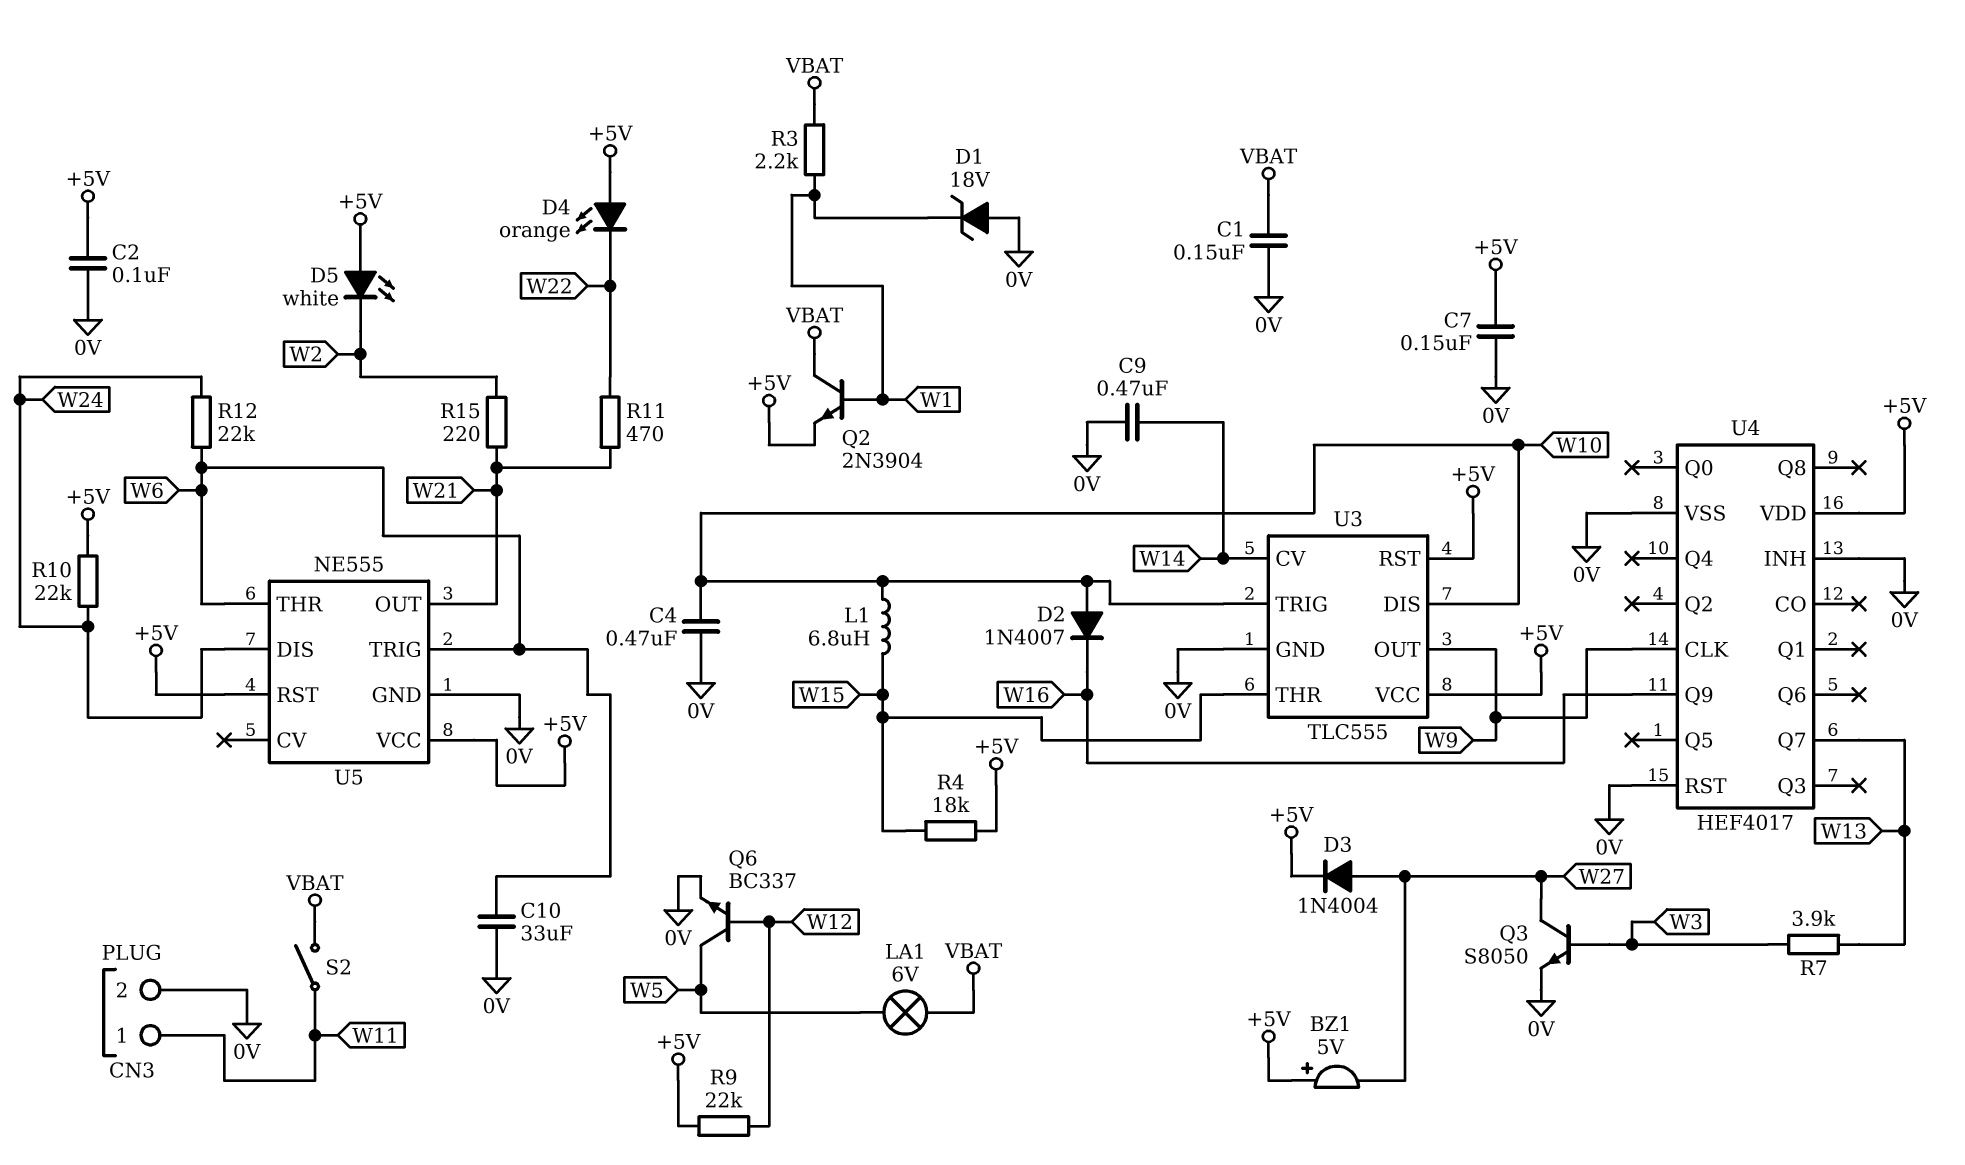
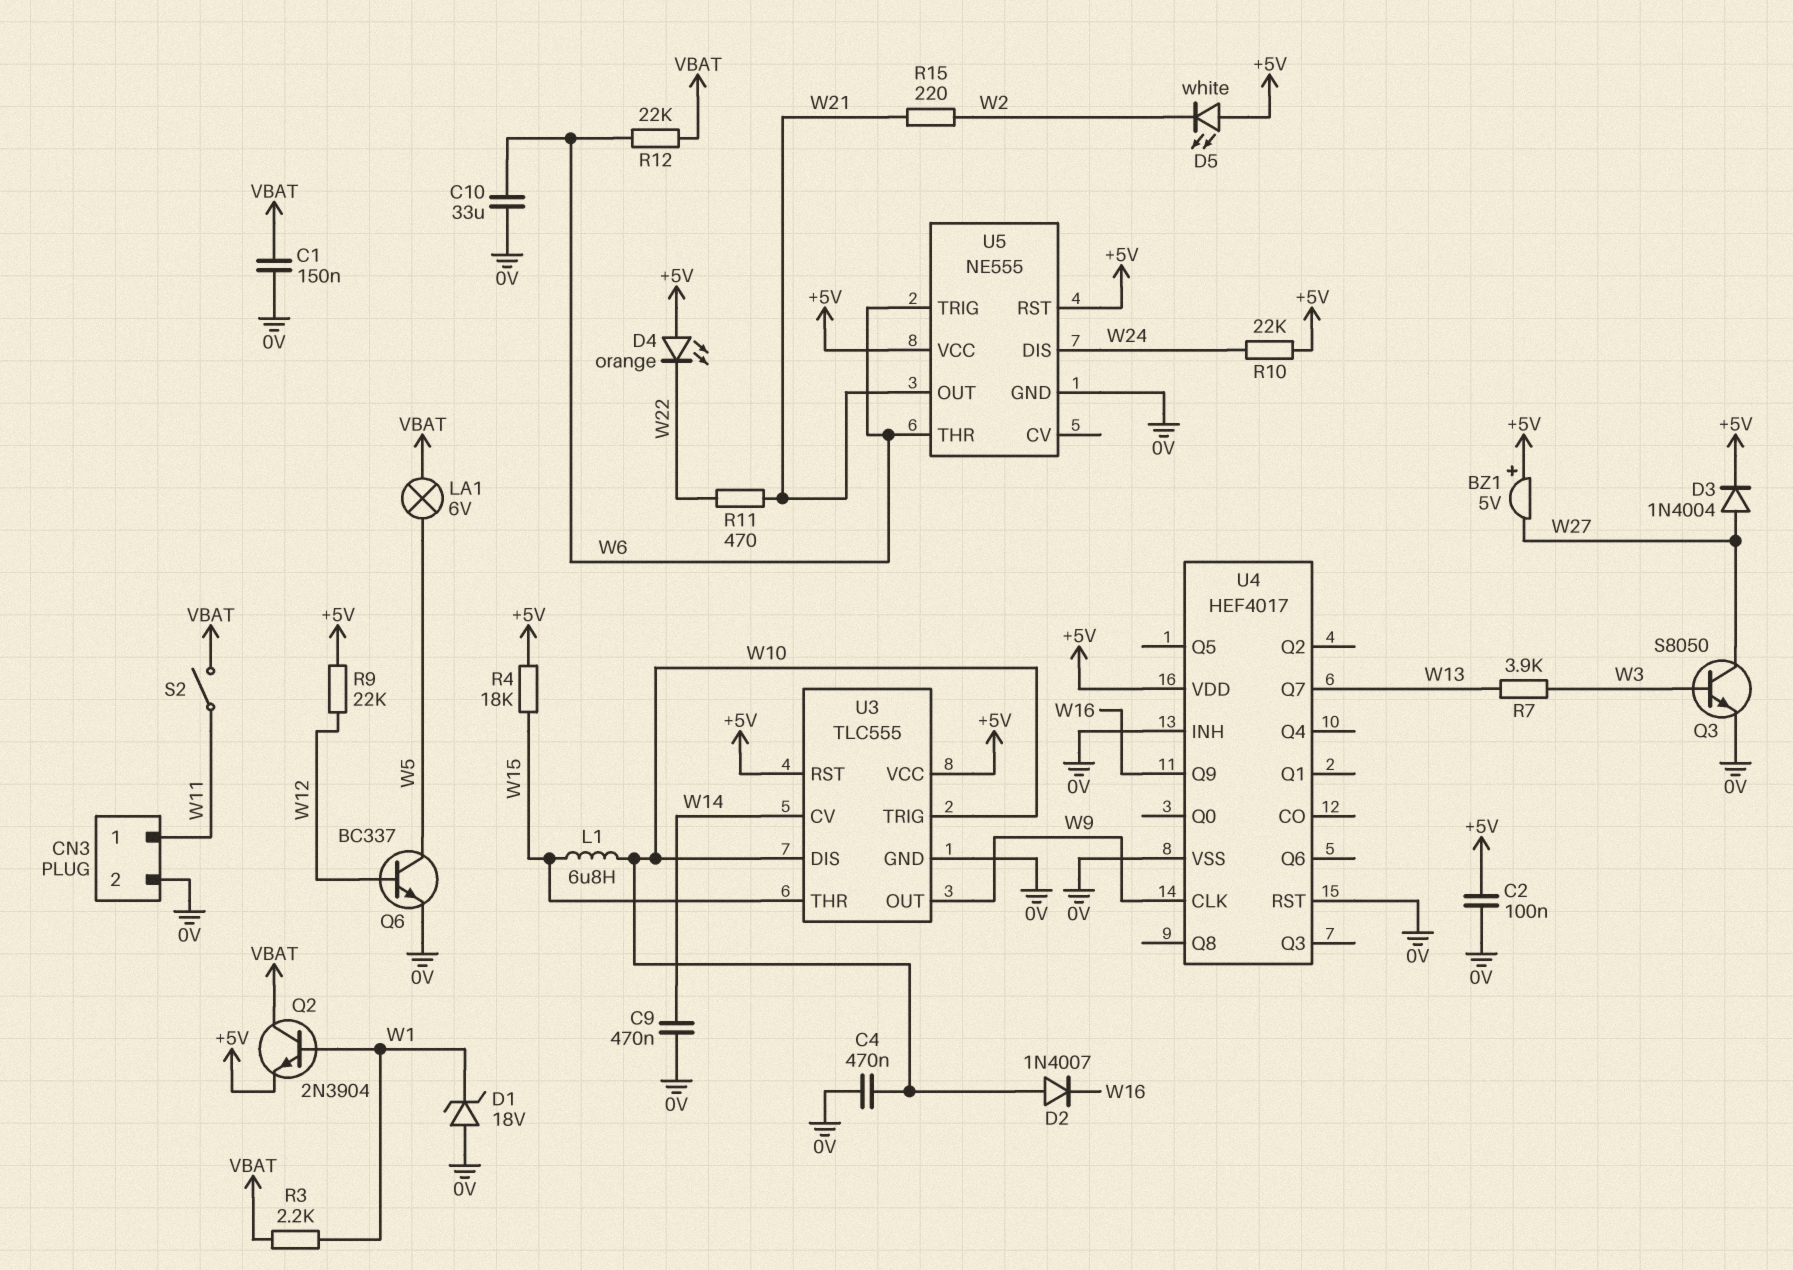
C7: 150nF (+5V, 0V) -> none
R12: 22k (W6, W24) -> 22k (VBAT, W6)

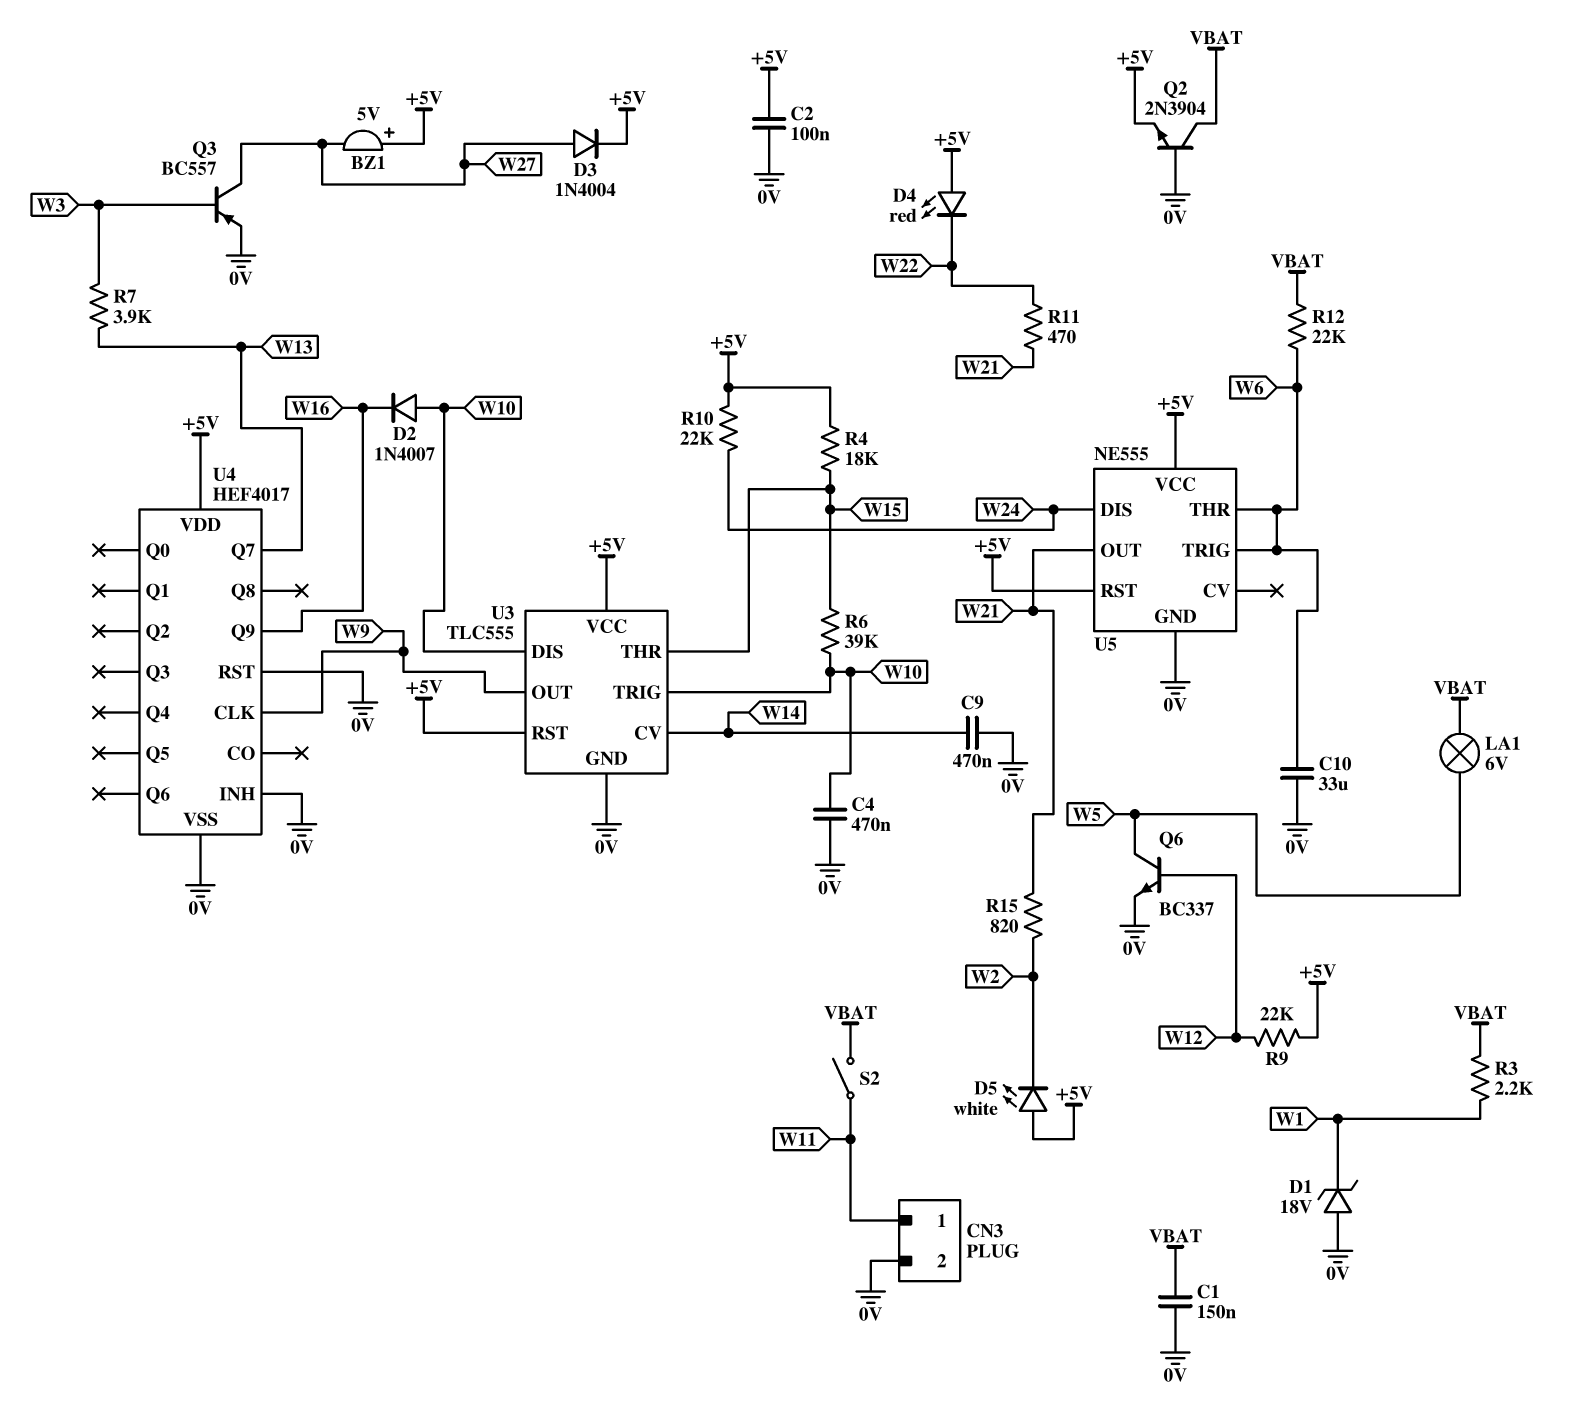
D4: LED orange (A +5V, K W22) -> LED red (A +5V, K W22)
L1: 6.8uH (W10, W15) -> none
Q2: NPN 2N3904 (B W1, C VBAT, E +5V) -> NPN 2N3904 (B 0V, C VBAT, E +5V)
Q3: NPN S8050 (B W3, C W27, E 0V) -> PNP BC557 (B W3, C W27, E 0V)
R6: none -> 39k (W10, W15)
R15: 220 (W2, W21) -> 820 (W2, W21)

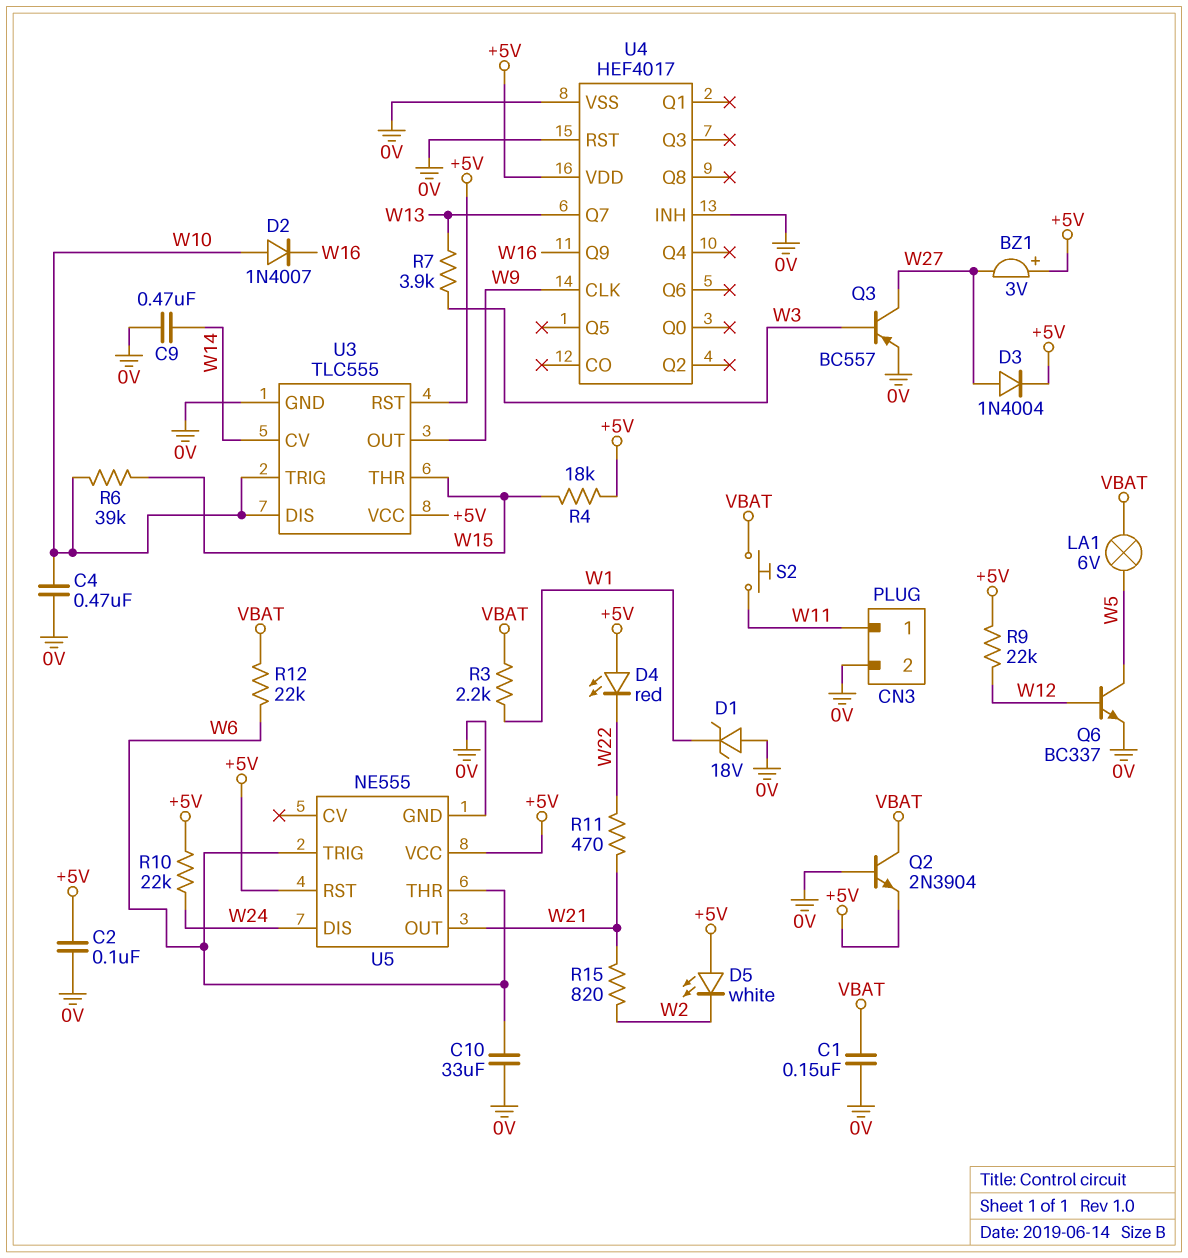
BZ1: buzzer 5V (plus +5V, minus W27) -> buzzer 3V (plus +5V, minus W27)
S2: switch (VBAT, W11) -> button (VBAT, W11)

